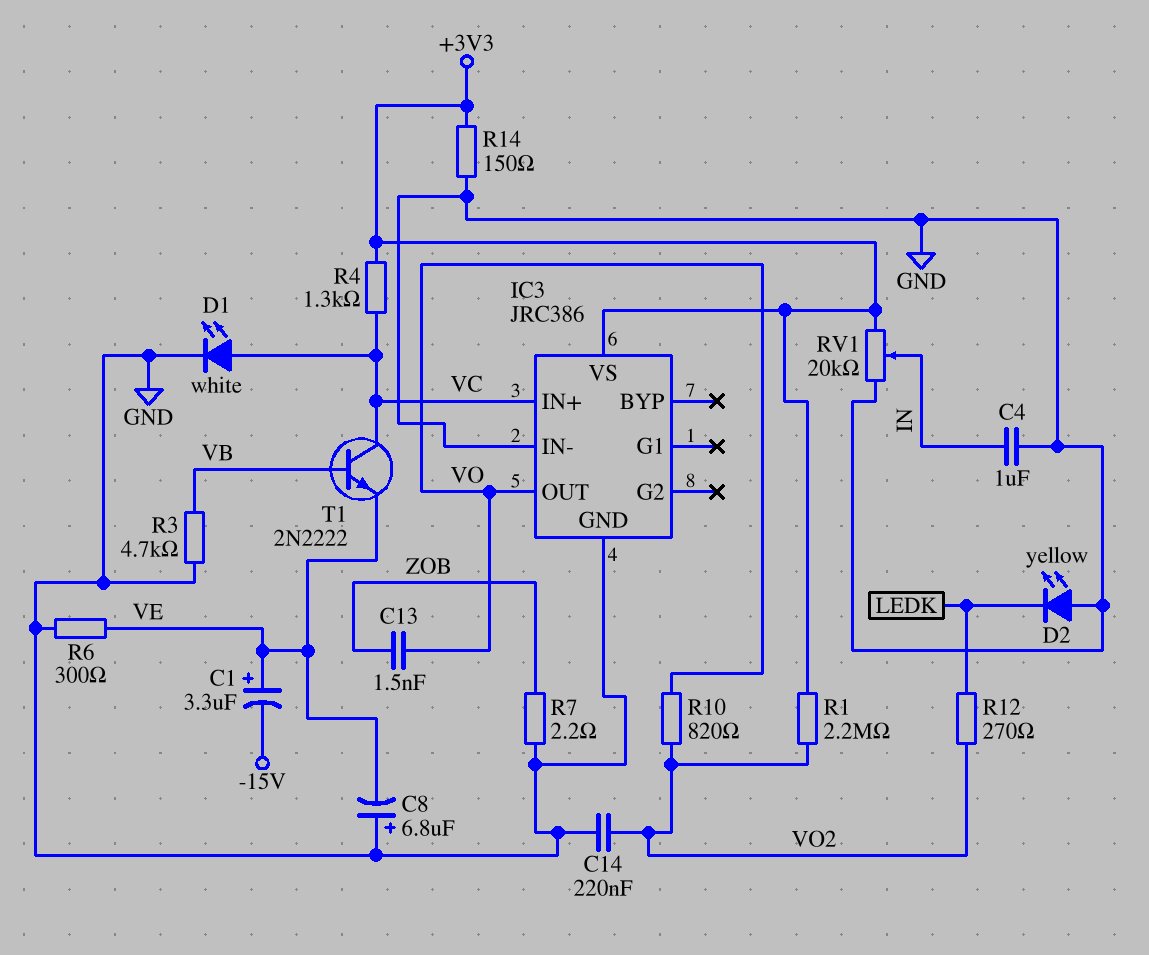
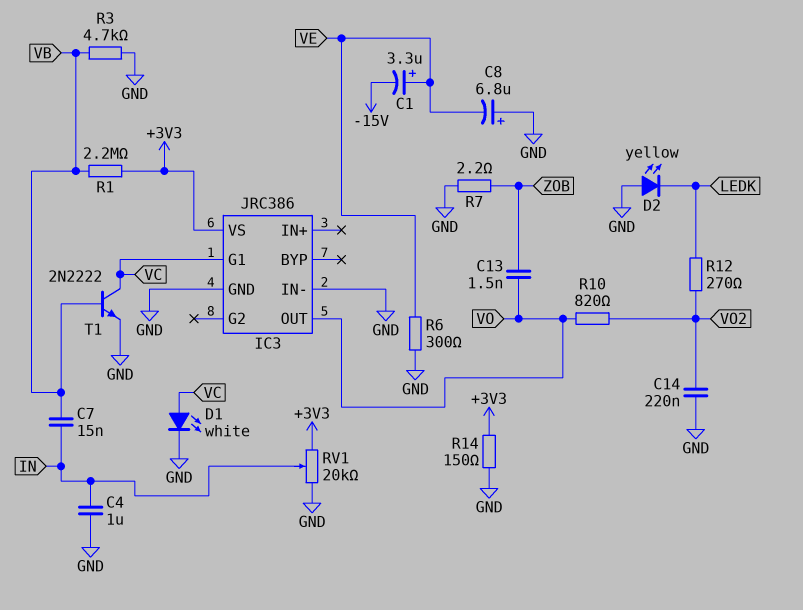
C7: none -> 15nF (IN, VB)
IC3 pin G1: none -> VC
IC3 pin IN+: VC -> none
R1: 2.2M (+3V3, VO2) -> 2.2M (+3V3, VB)
R4: 1.3k (+3V3, VC) -> none
T1: NPN 2N2222 (B VB, C VC, E VE) -> NPN 2N2222 (B VB, C VC, E GND)

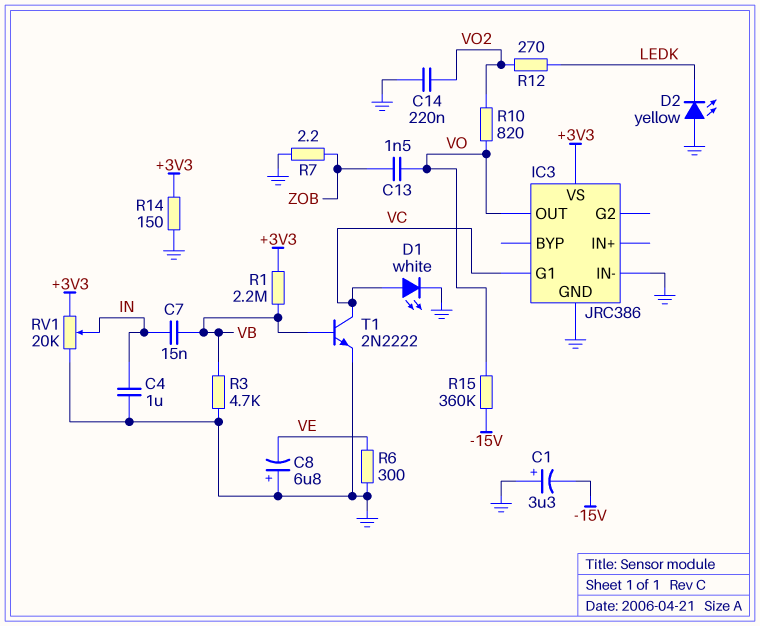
C1: 3.3uF (plus VE, minus -15V) -> 3.3uF (plus GND, minus -15V)
R15: none -> 360k (-15V, VO)

